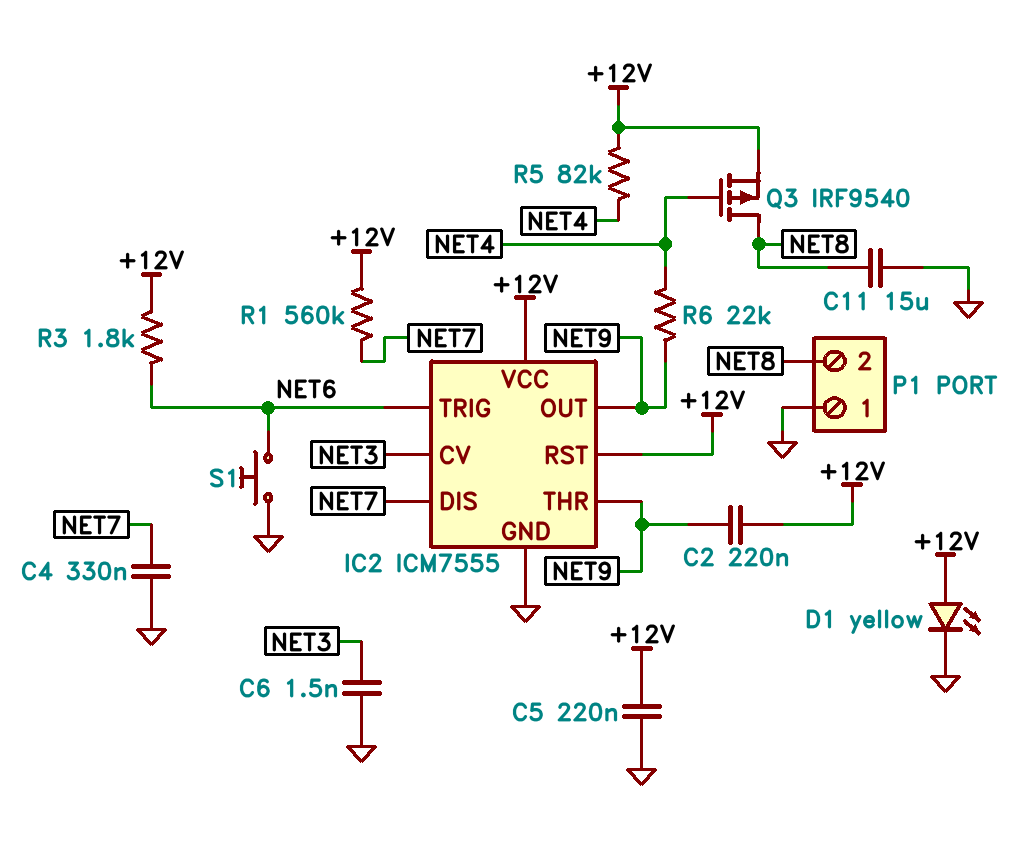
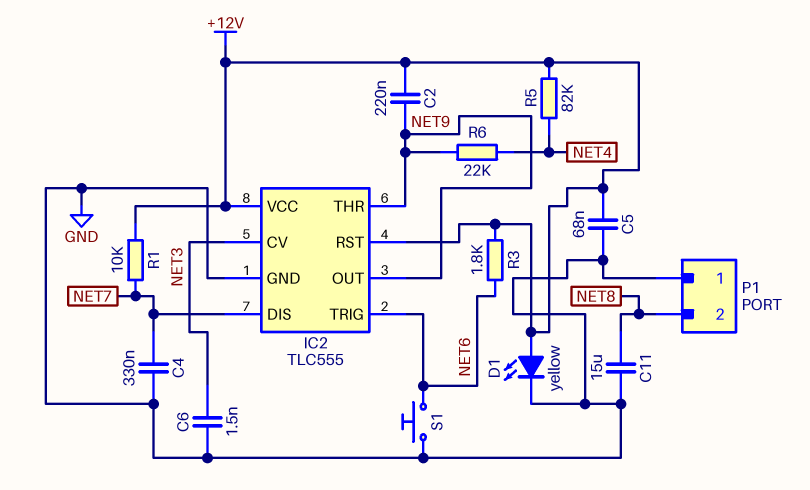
C5: 220nF (+12V, GND) -> 68nF (+12V, GND)
IC2: ICM7555 -> TLC555
Q3: PMOS IRF9540 (G NET4, D NET8, S +12V) -> none
R1: 560k (+12V, NET7) -> 10k (+12V, NET7)

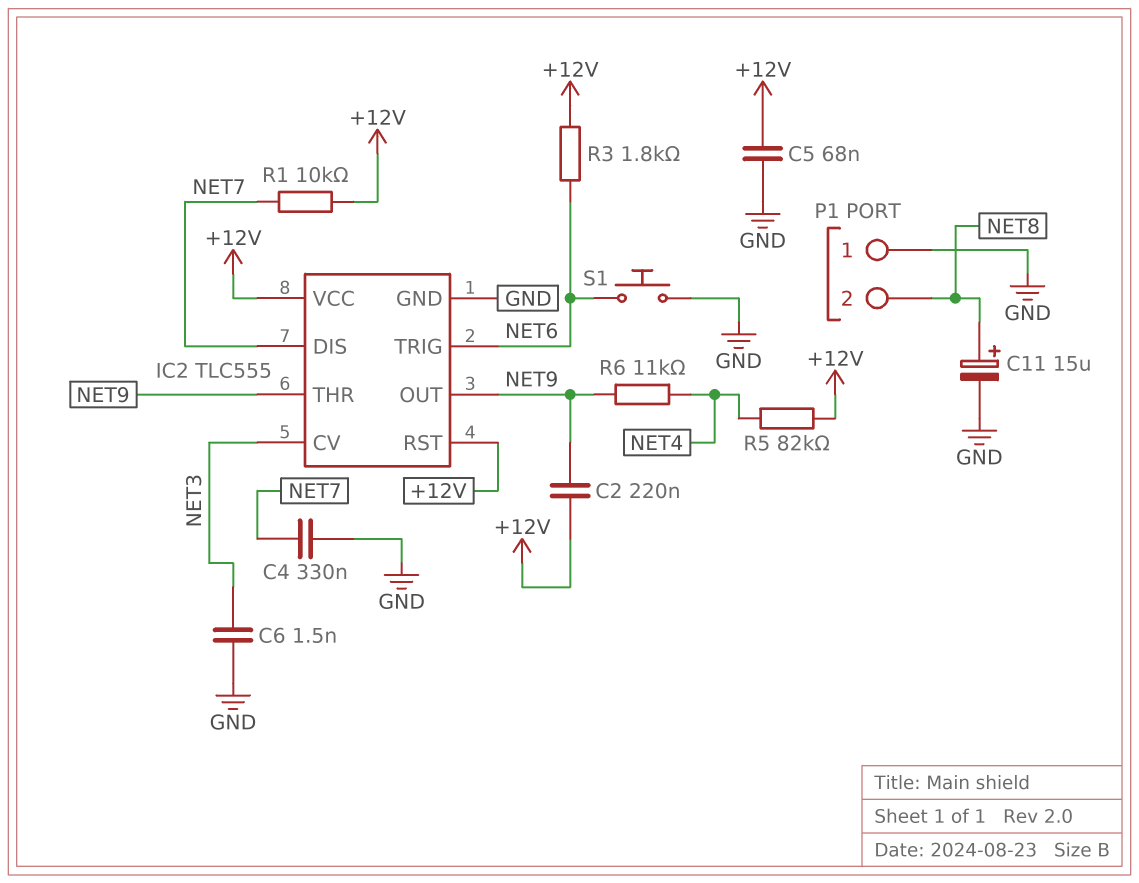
C11: 15uF (GND, NET8) -> 15uF (plus NET8, minus GND)
D1: LED yellow (A +12V, K GND) -> none
R6: 22k (NET4, NET9) -> 11k (NET4, NET9)

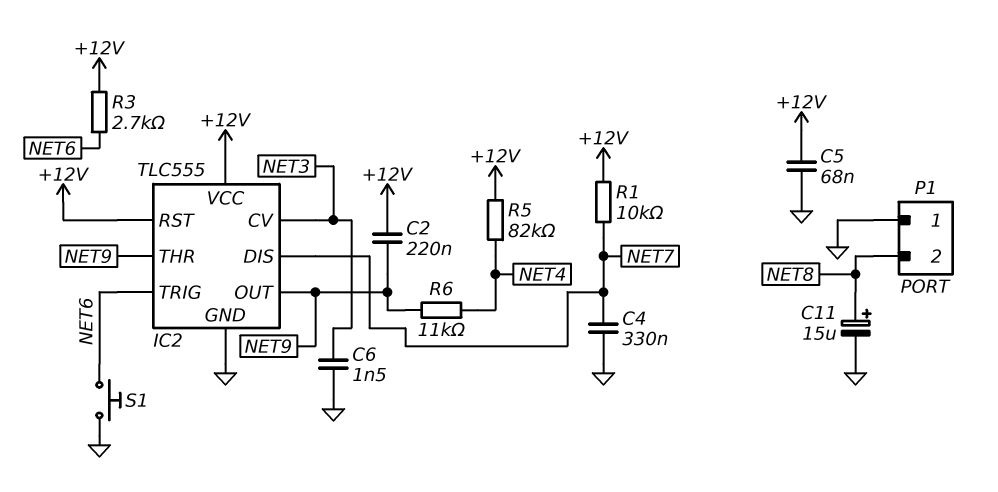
R3: 1.8k (+12V, NET6) -> 2.7k (+12V, NET6)

